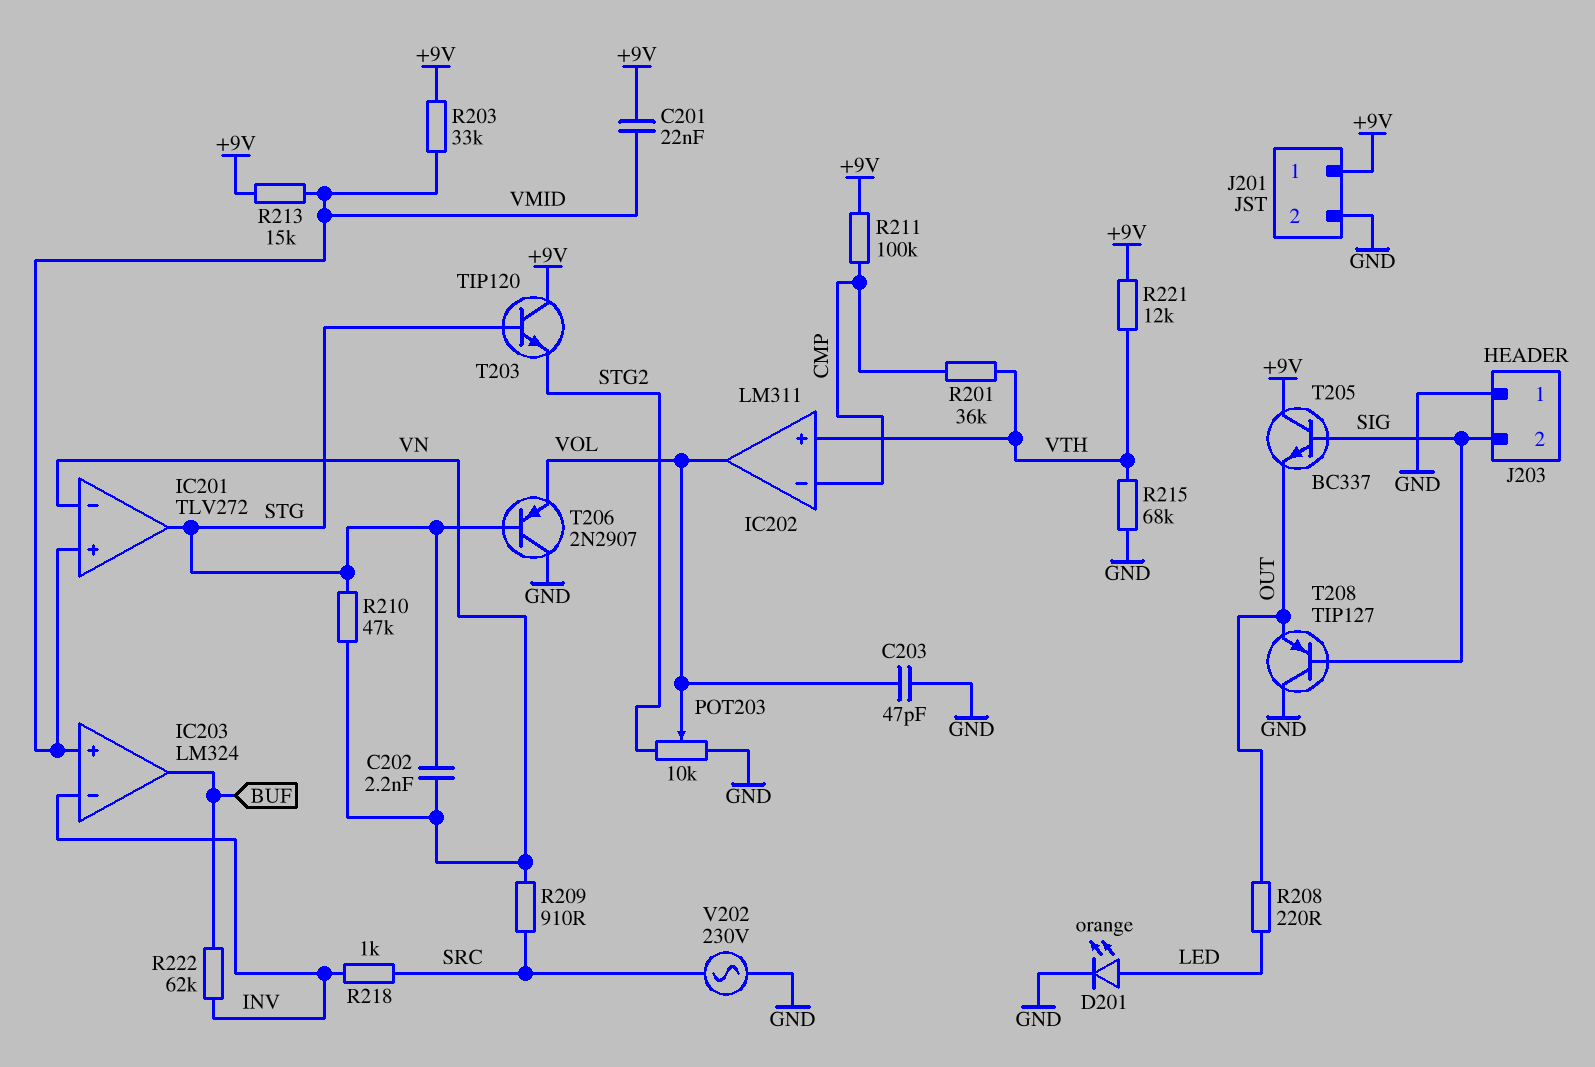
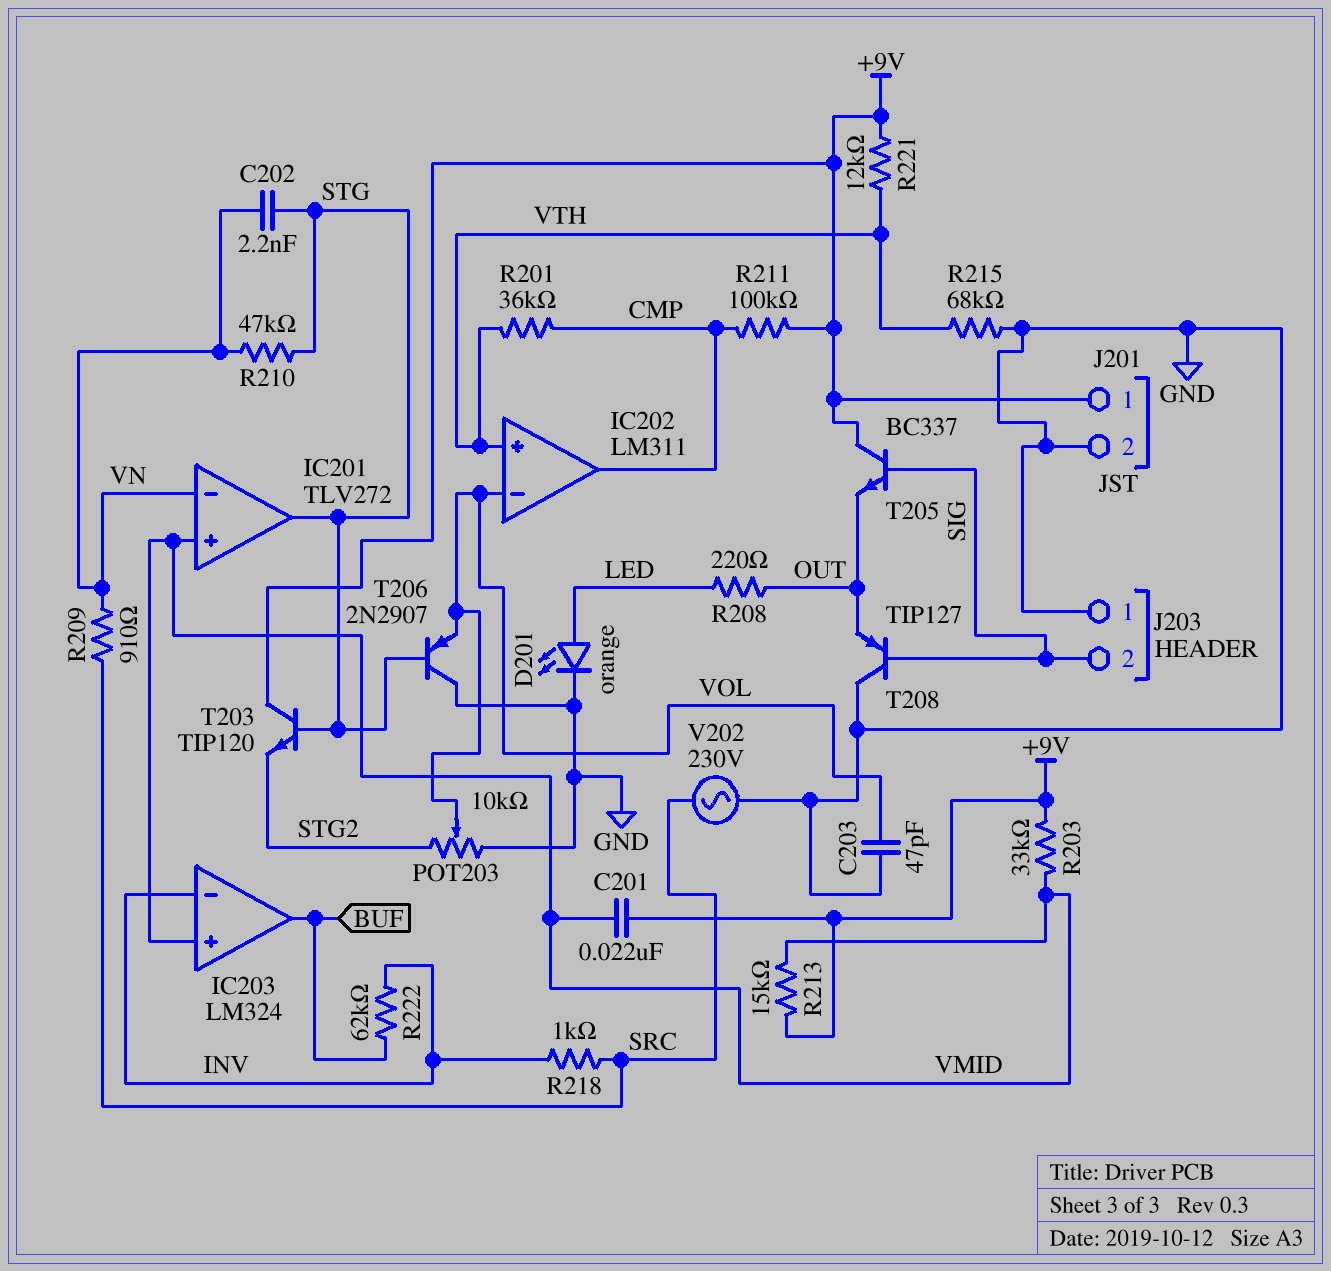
IC202 pin in-: CMP -> VOL
IC202 pin out: VOL -> CMP

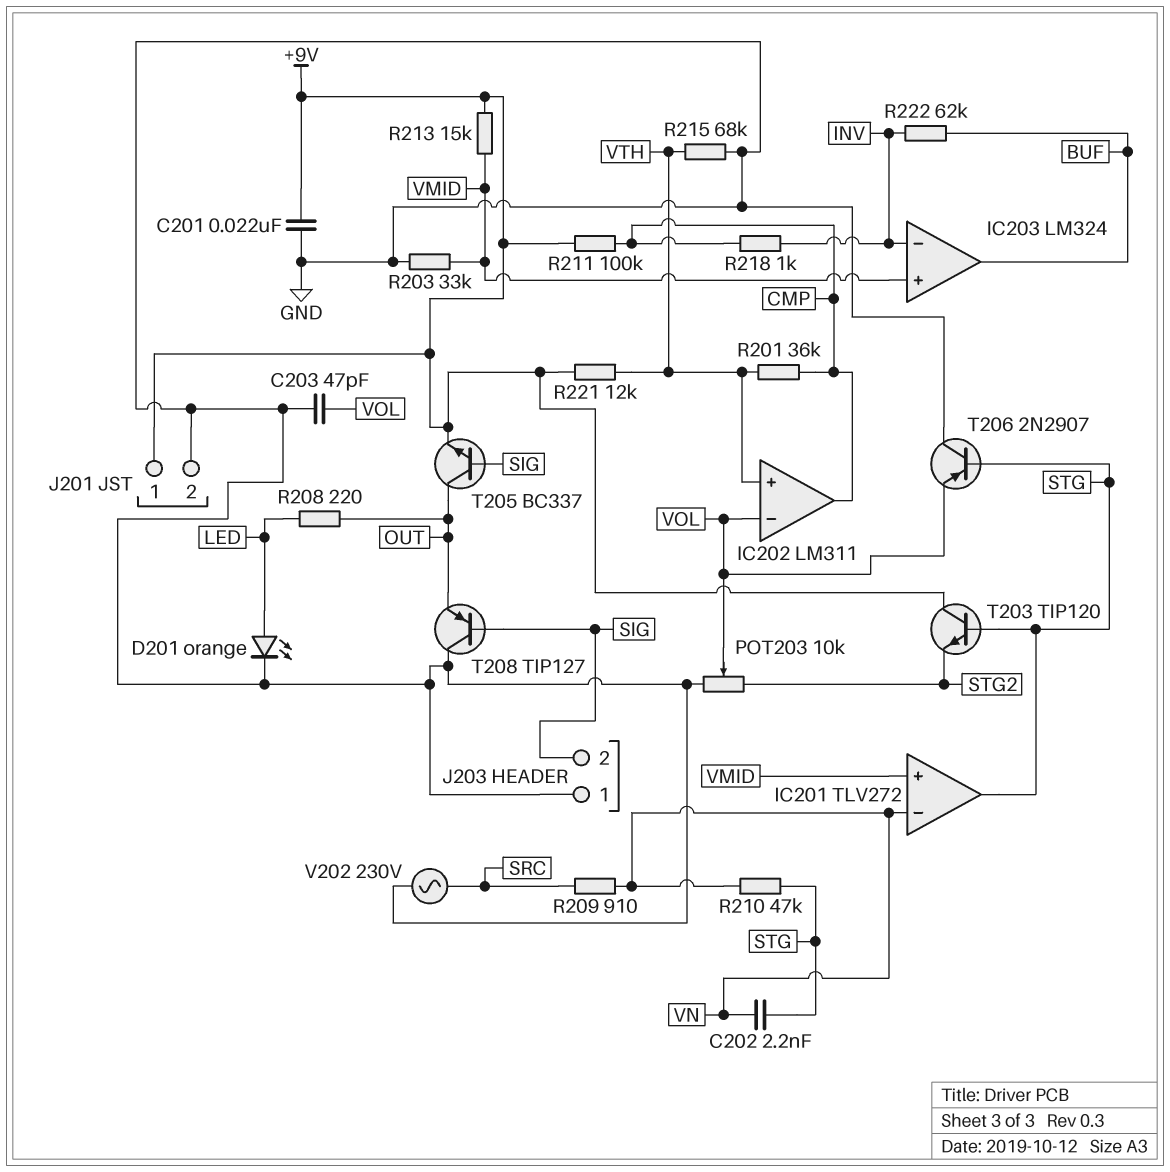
C201: 22nF (+9V, VMID) -> 22nF (+9V, GND)
R203: 33k (+9V, VMID) -> 33k (GND, VMID)
R218: 1k (INV, SRC) -> 1k (CMP, INV)
T205: NPN BC337 (B SIG, C +9V, E OUT) -> NPN BC337 (B SIG, C OUT, E +9V)

